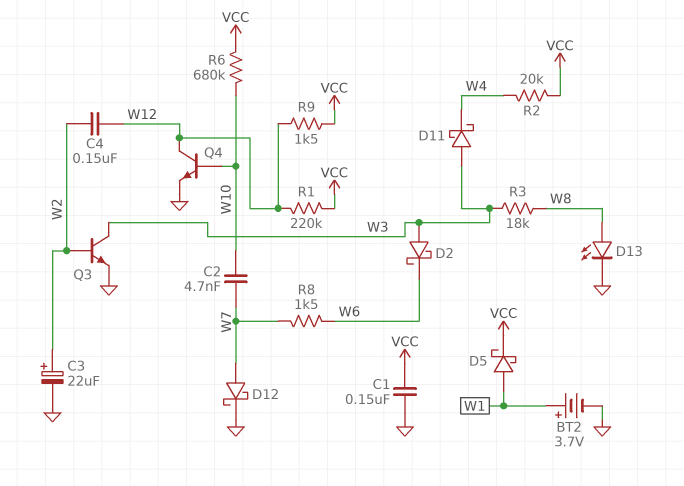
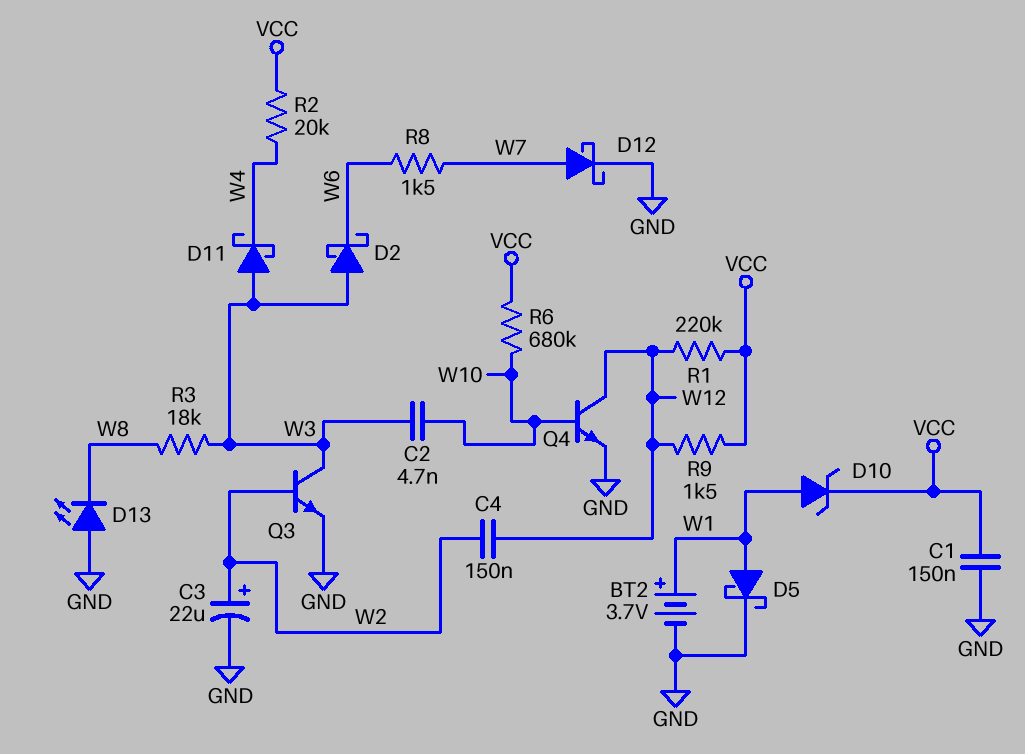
C2: 4.7nF (W7, W10) -> 4.7nF (W3, W10)
D5: schottky (A W1, K VCC) -> schottky (A W1, K GND)
D10: none -> zener (A W1, K VCC)
D13: LED (A W8, K GND) -> LED (A GND, K W8)

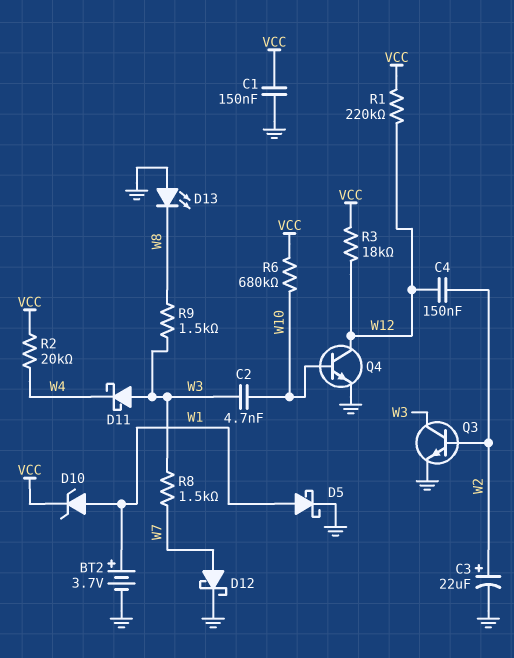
D2: schottky (A W3, K W6) -> none
R3: 18k (W3, W8) -> 18k (VCC, W12)
R8: 1.5k (W6, W7) -> 1.5k (W3, W7)
R9: 1.5k (VCC, W12) -> 1.5k (W3, W8)

